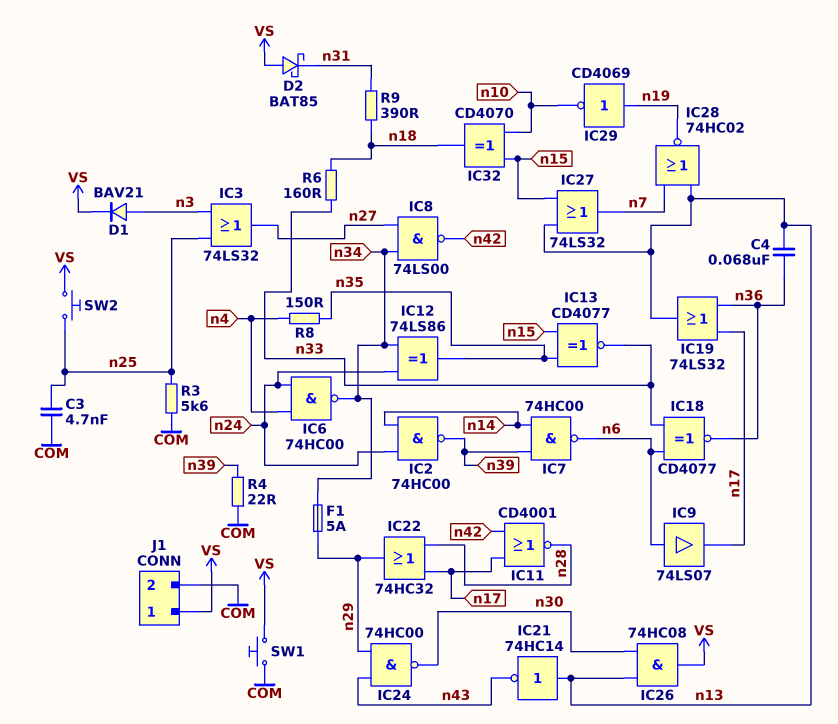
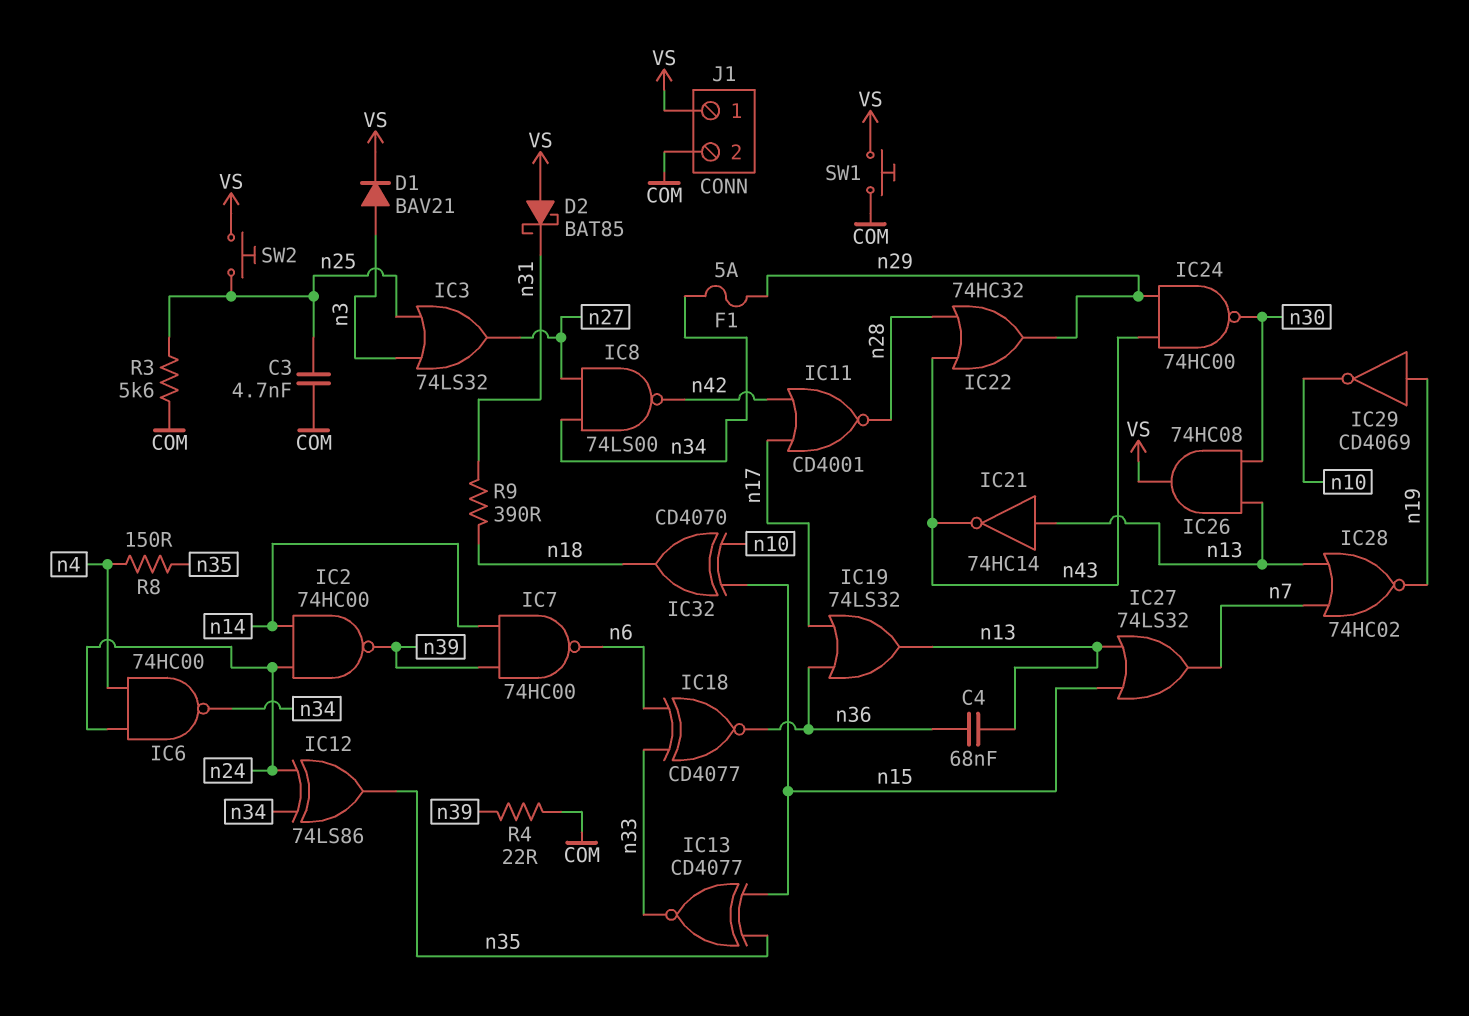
IC9: buffer 74LS07 (in n6, out n17) -> none
IC22: OR 74HC32 (in n17, in n28, out n29) -> OR 74HC32 (in n28, in n43, out n29)
R6: 160 (n18, n33) -> none

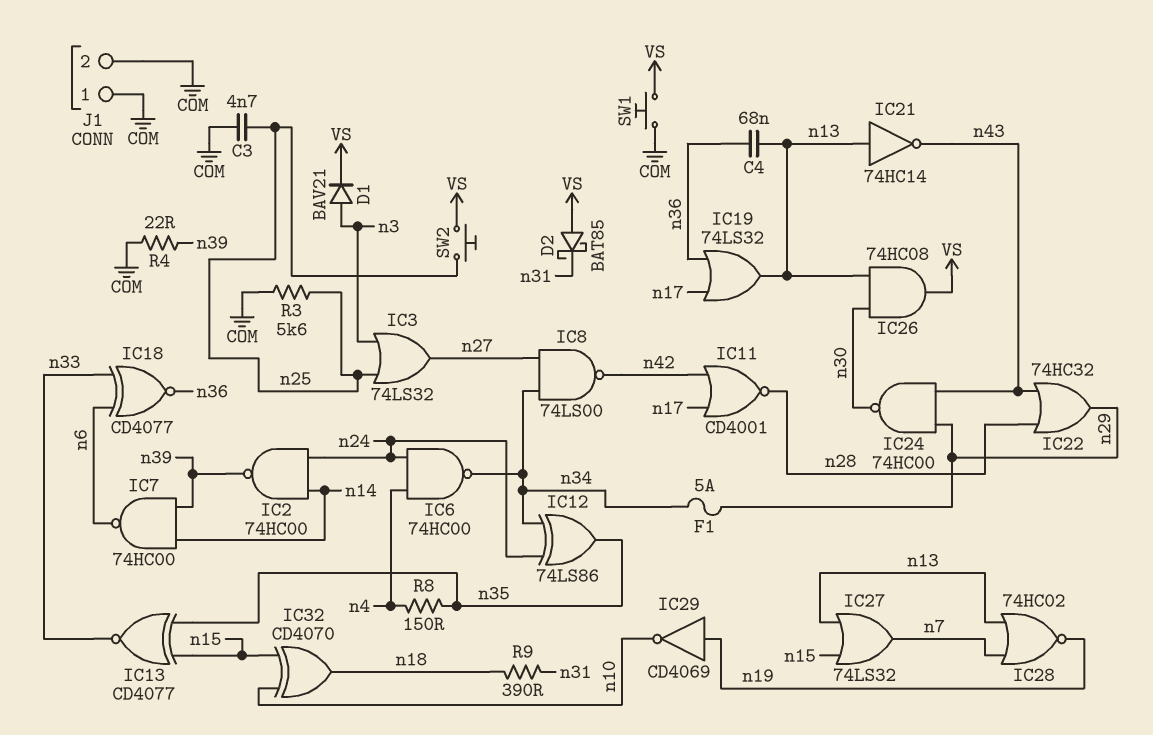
J1 pin 1: VS -> COM

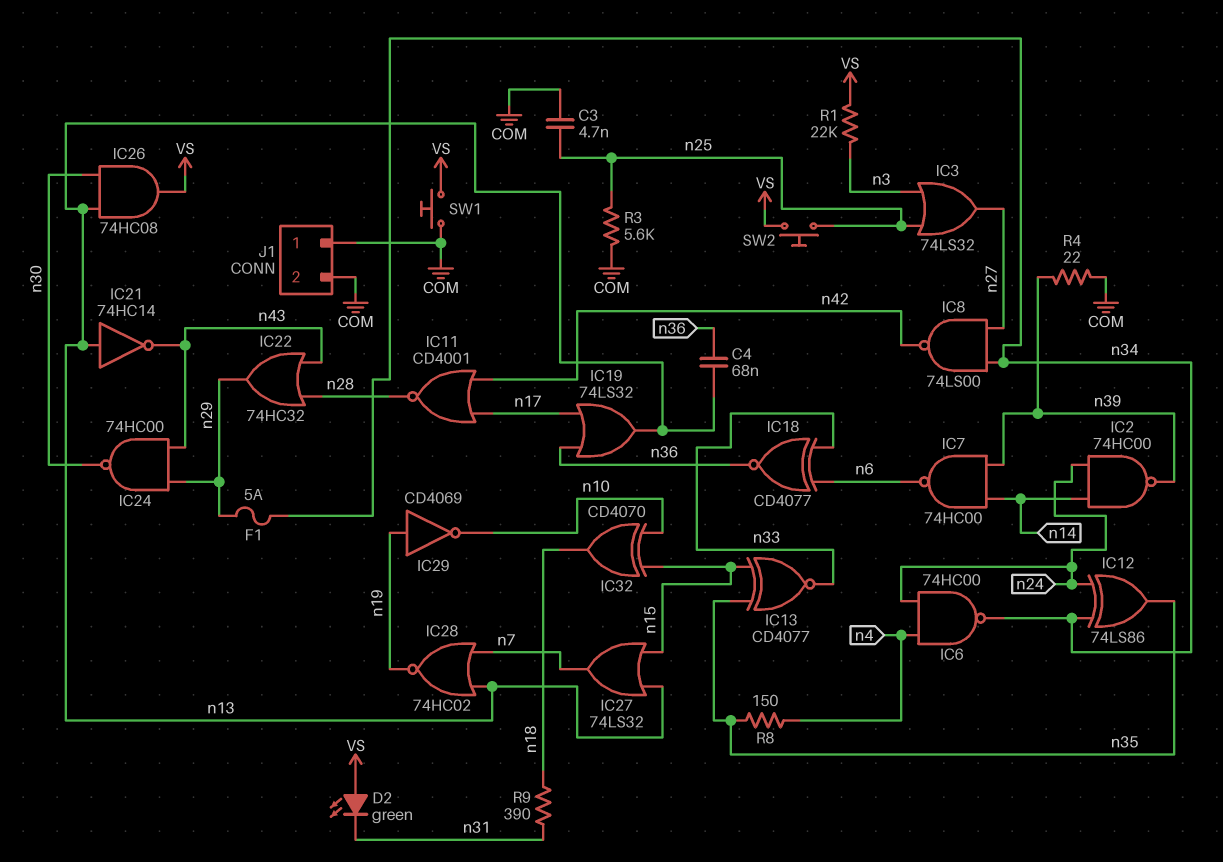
D1: diode BAV21 (A n3, K VS) -> none
D2: schottky BAT85 (A VS, K n31) -> LED green (A VS, K n31)
R1: none -> 22k (VS, n3)

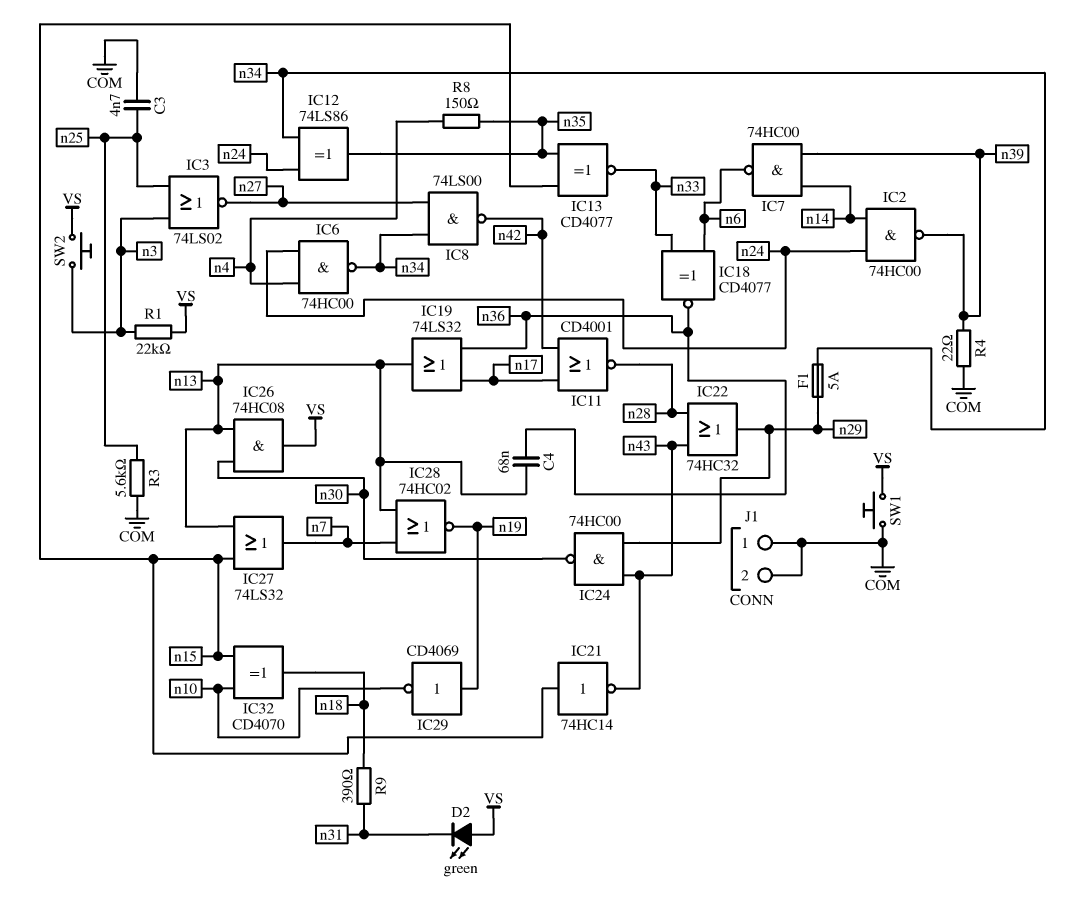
IC3: OR 74LS32 (in n3, in n25, out n27) -> NOR 74LS02 (in n3, in n25, out n27)
IC21: NOT 74HC14 (in n13, out n43) -> NOT 74HC14 (in n15, out n43)
SW2: button (VS, n25) -> button (VS, n3)

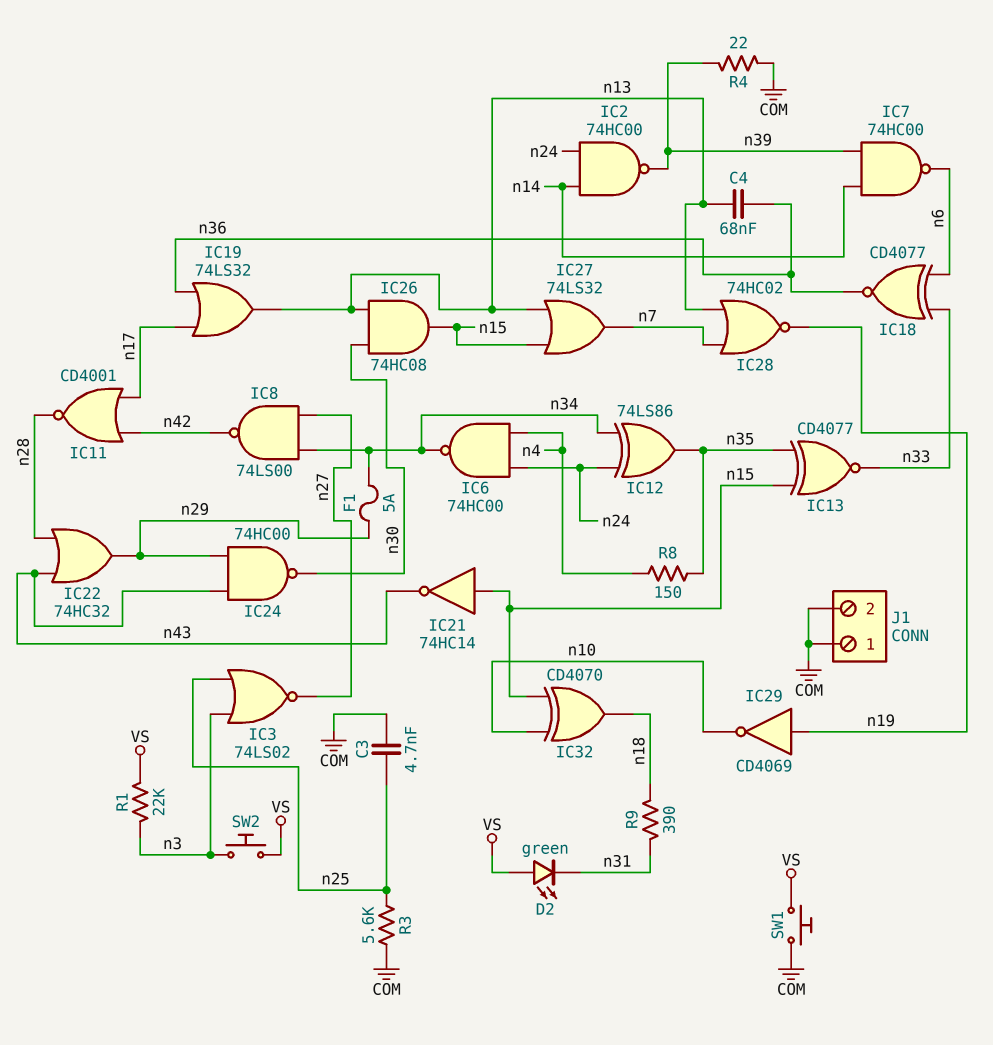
IC26: AND 74HC08 (in n13, in n30, out VS) -> AND 74HC08 (in n13, in n30, out n15)

